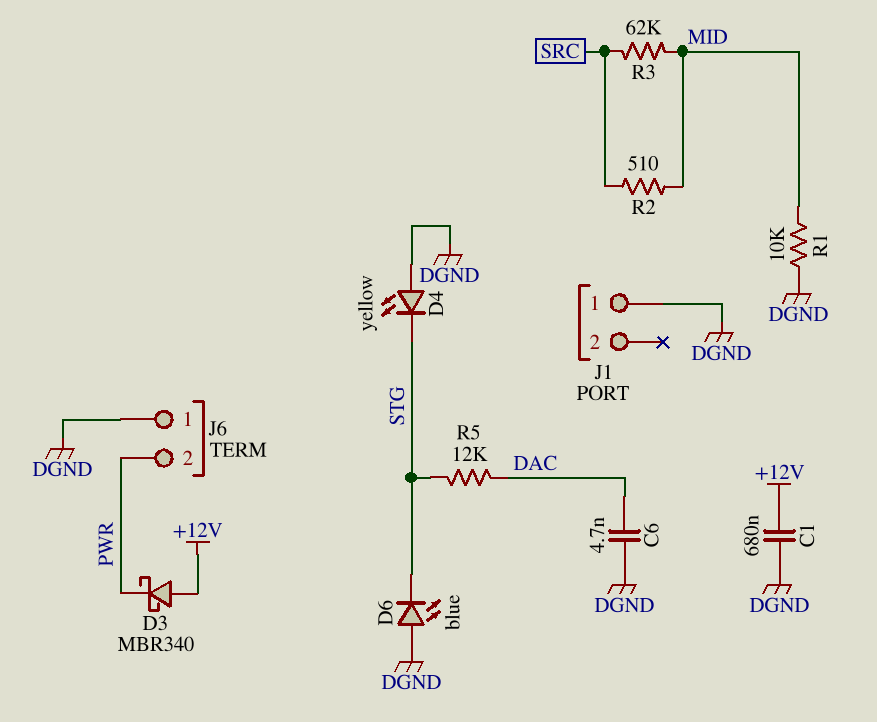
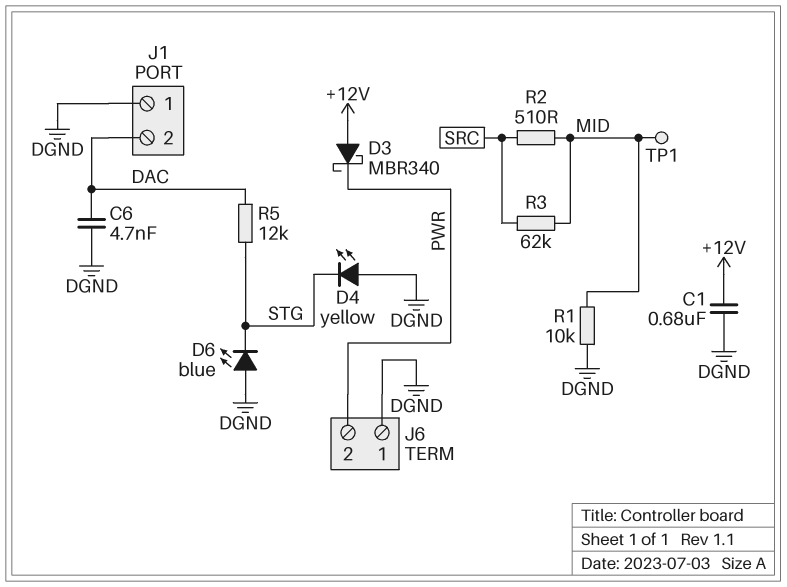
J1 pin 2: none -> DAC
TP1: none -> test point (MID)

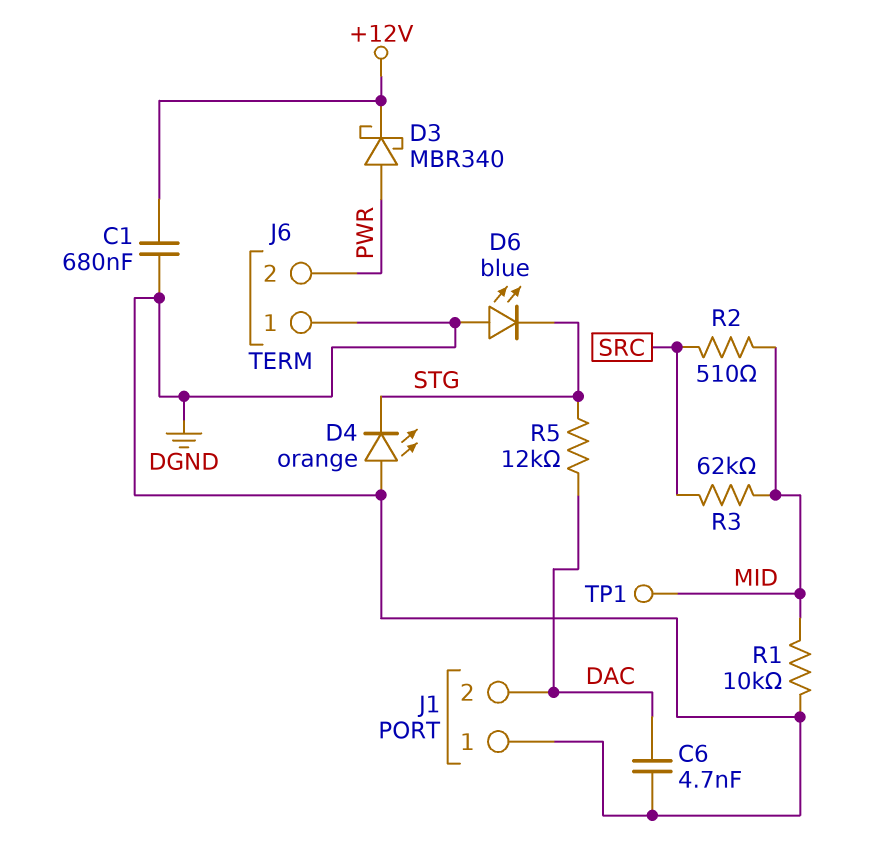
D3: schottky MBR340 (A +12V, K PWR) -> schottky MBR340 (A PWR, K +12V)
D4: LED yellow (A DGND, K STG) -> LED orange (A DGND, K STG)

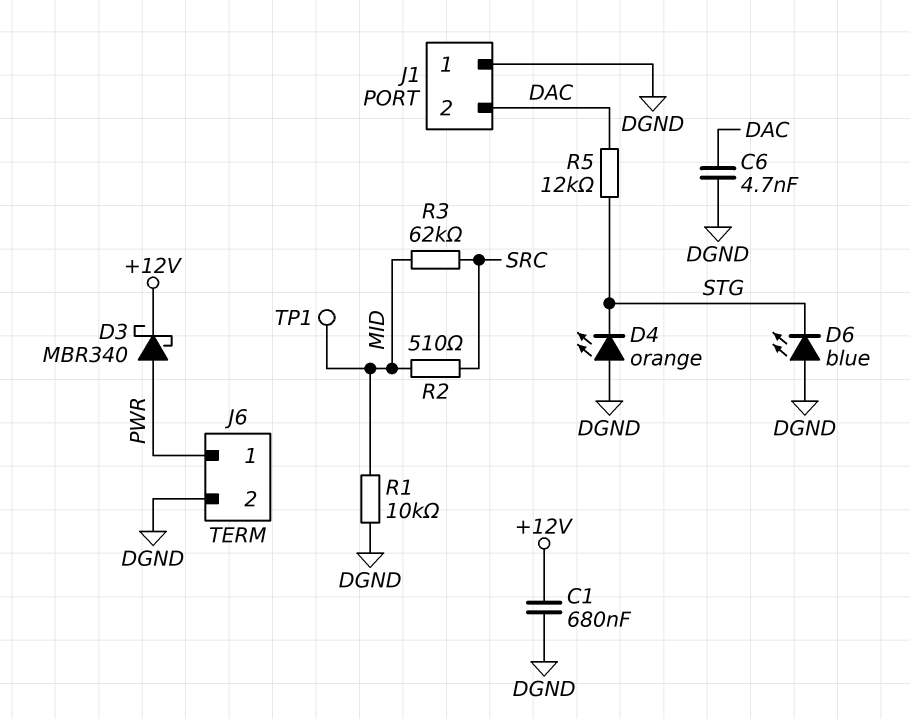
J6 pin 1: DGND -> PWR
J6 pin 2: PWR -> DGND

